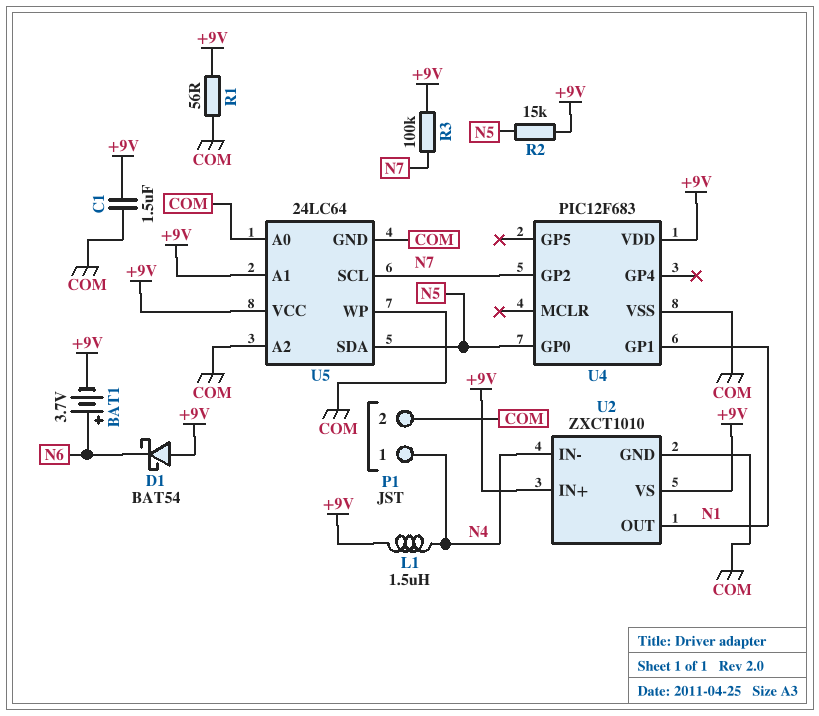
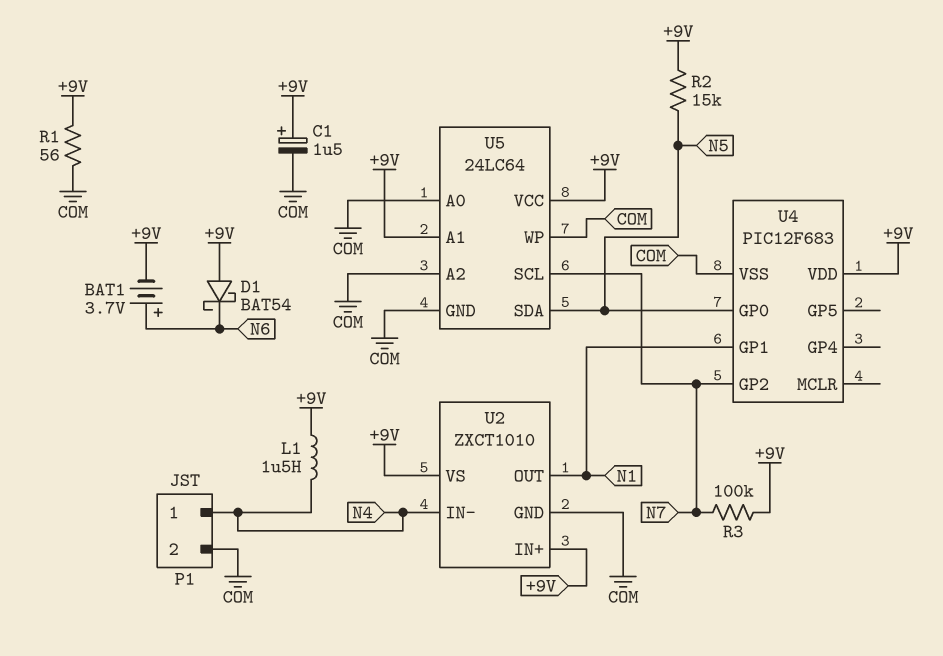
C1: 1.5uF (+9V, COM) -> 1.5uF (plus +9V, minus COM)

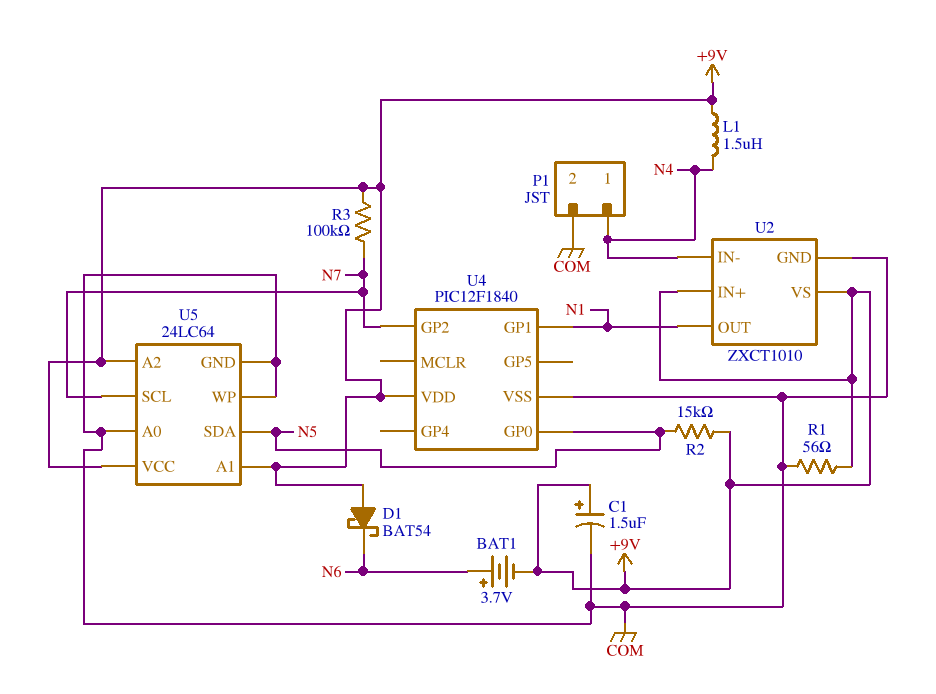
U4: PIC12F683 -> PIC12F1840
U5 pin A2: COM -> +9V

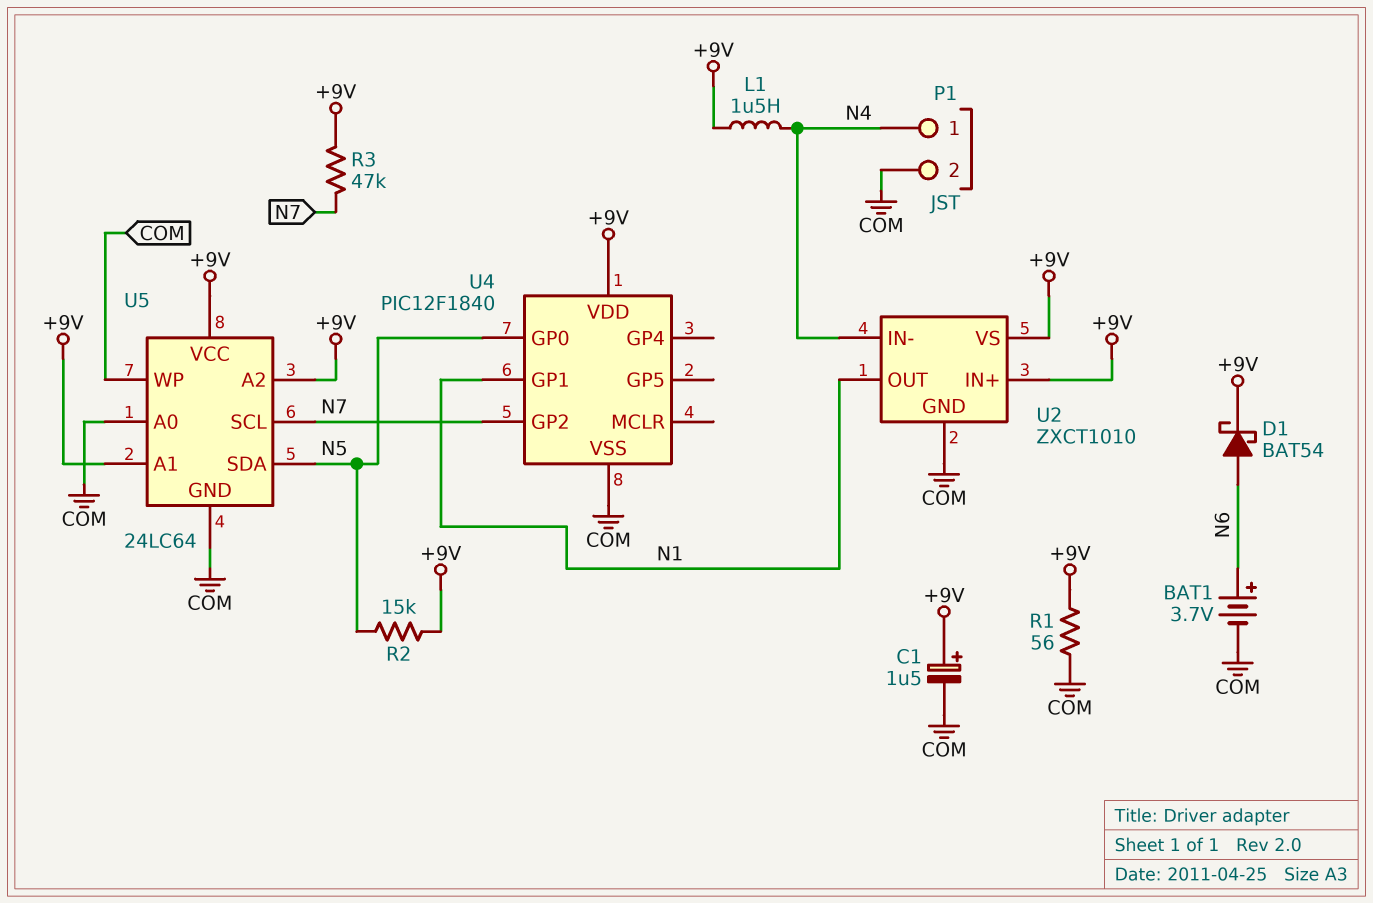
BAT1: 3.7V (plus N6, minus +9V) -> 3.7V (plus N6, minus COM)
D1: schottky BAT54 (A +9V, K N6) -> schottky BAT54 (A N6, K +9V)
R3: 100k (+9V, N7) -> 47k (+9V, N7)

